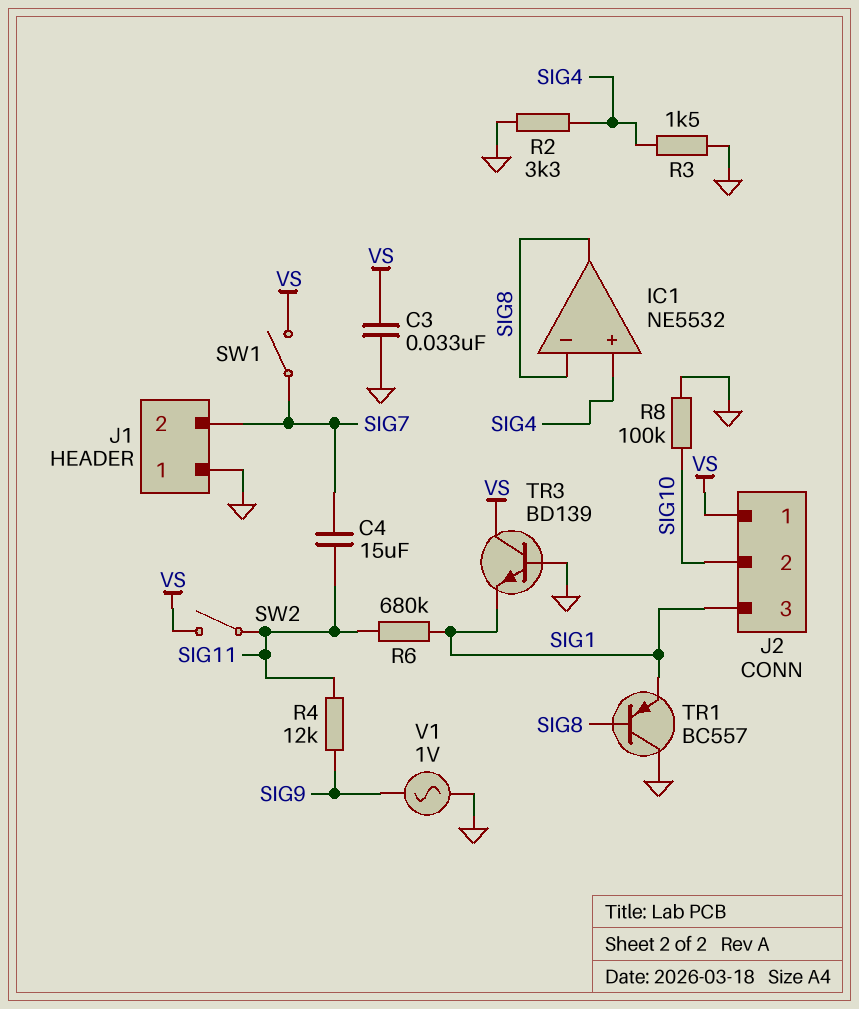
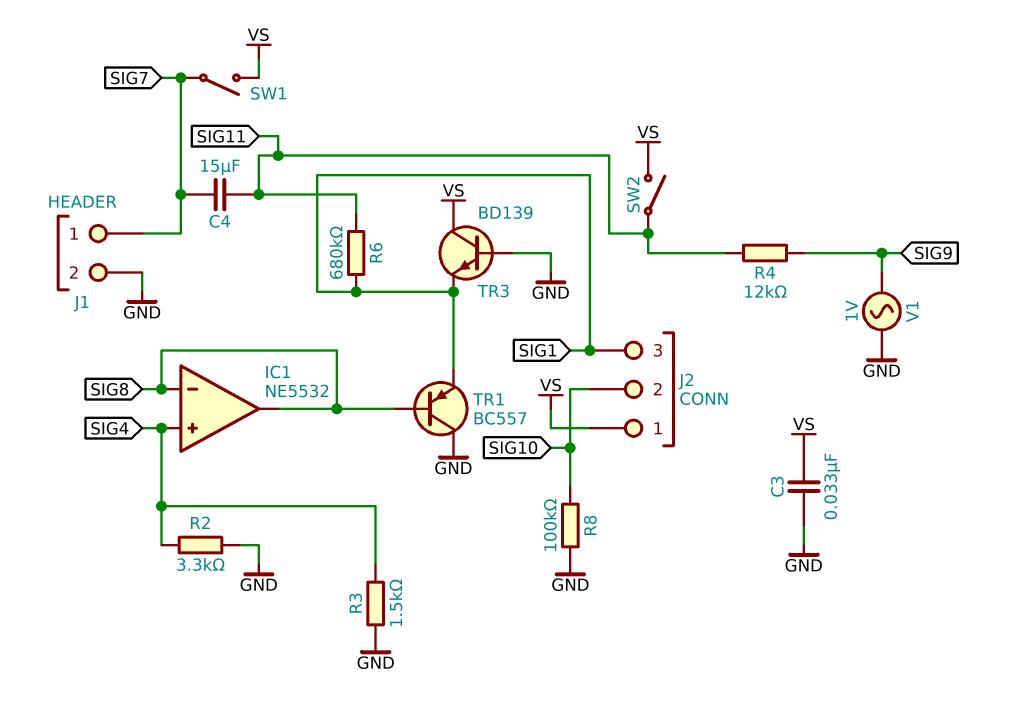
J1 pin 1: GND -> SIG7
J1 pin 2: SIG7 -> GND

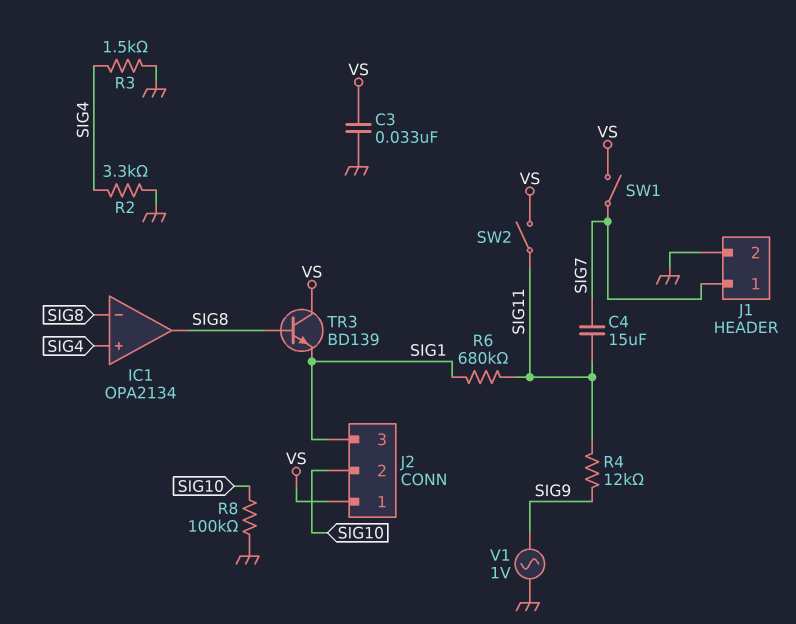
IC1: NE5532 -> OPA2134
TR1: PNP BC557 (B SIG8, C GND, E SIG1) -> none
TR3: NPN BD139 (B GND, C VS, E SIG1) -> NPN BD139 (B SIG8, C VS, E SIG1)

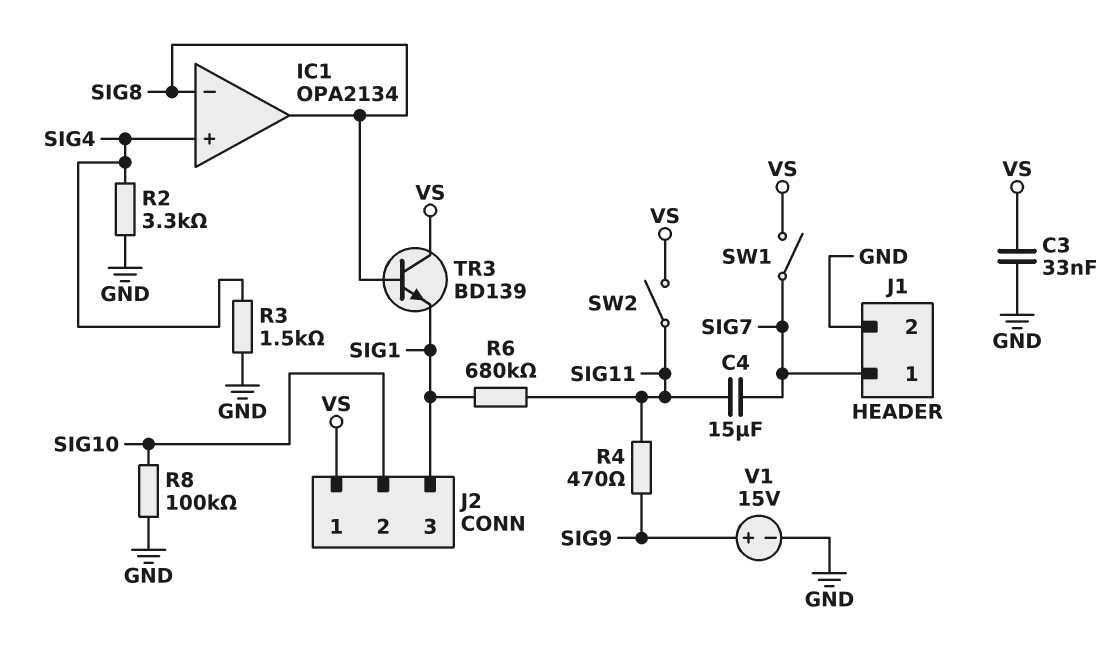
R4: 12k (SIG9, SIG11) -> 470 (SIG9, SIG11)
V1: AC 1V (GND, SIG9) -> 15V (plus SIG9, minus GND)

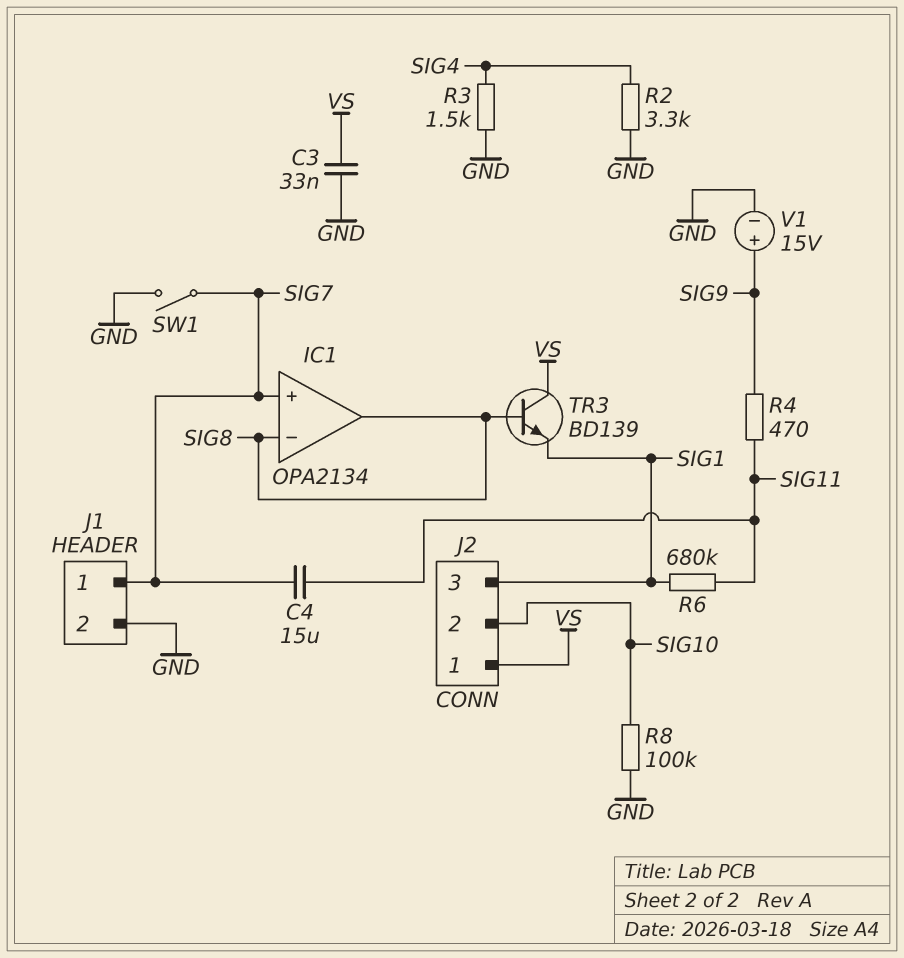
IC1 pin in+: SIG4 -> SIG7
SW1: switch (SIG7, VS) -> switch (GND, SIG7)
SW2: switch (SIG11, VS) -> none

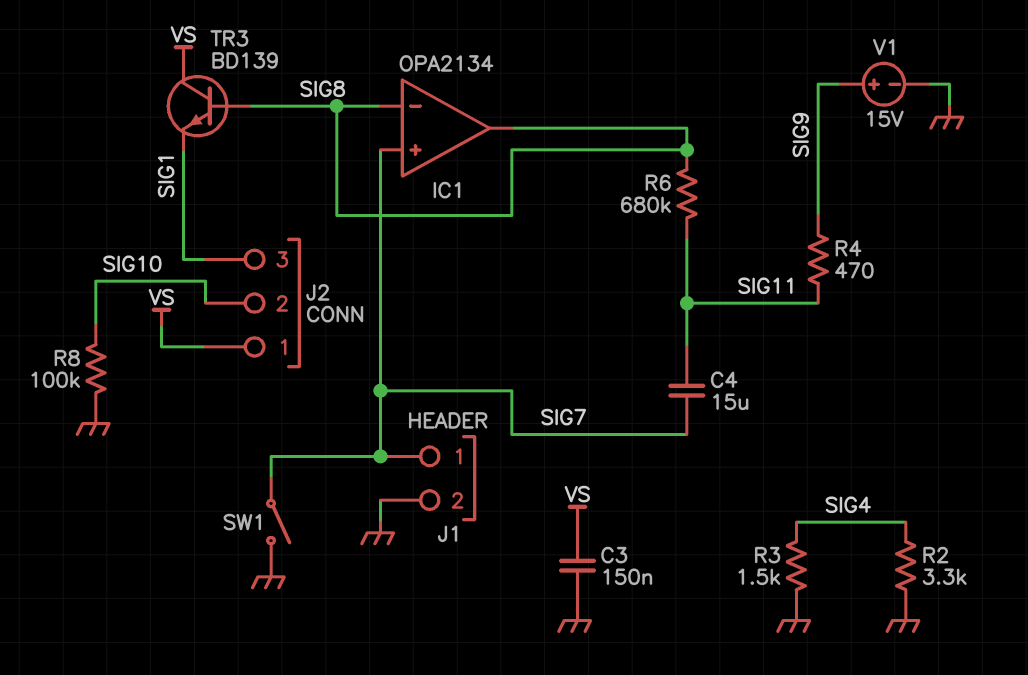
C3: 33nF (GND, VS) -> 150nF (GND, VS)
R6: 680k (SIG1, SIG11) -> 680k (SIG8, SIG11)

